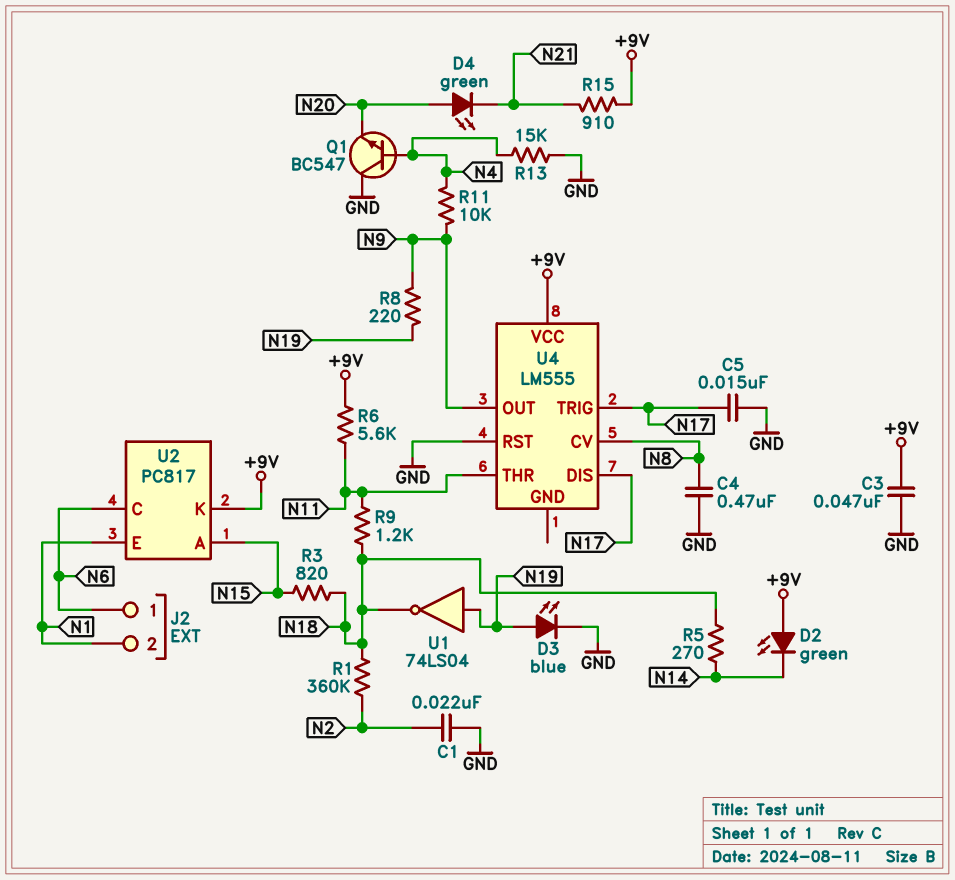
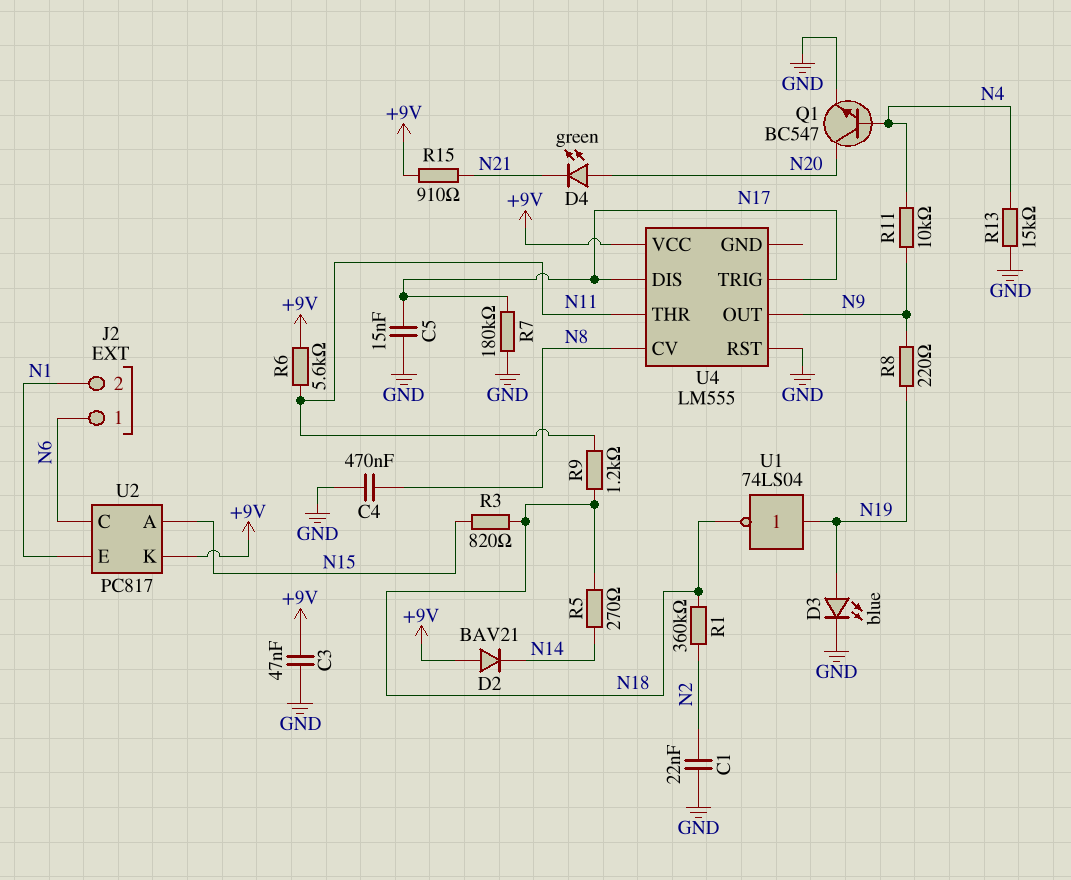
D2: LED green (A +9V, K N14) -> diode BAV21 (A +9V, K N14)
Q1: NPN BC547 (B N4, C GND, E N20) -> NPN BC547 (B N4, C N20, E GND)
R7: none -> 180k (GND, N17)

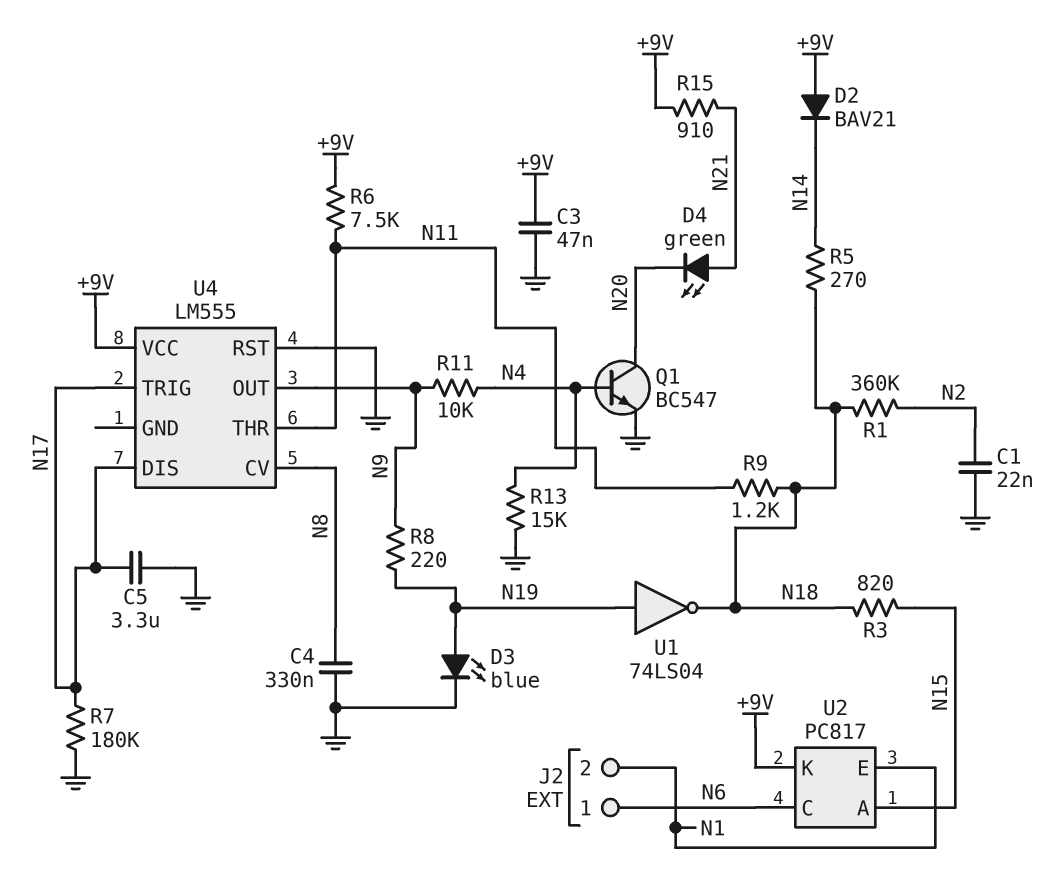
C4: 470nF (GND, N8) -> 330nF (GND, N8)
C5: 15nF (GND, N17) -> 3.3uF (GND, N17)
D4: LED green (A N20, K N21) -> LED green (A N21, K N20)
R6: 5.6k (+9V, N11) -> 7.5k (+9V, N11)

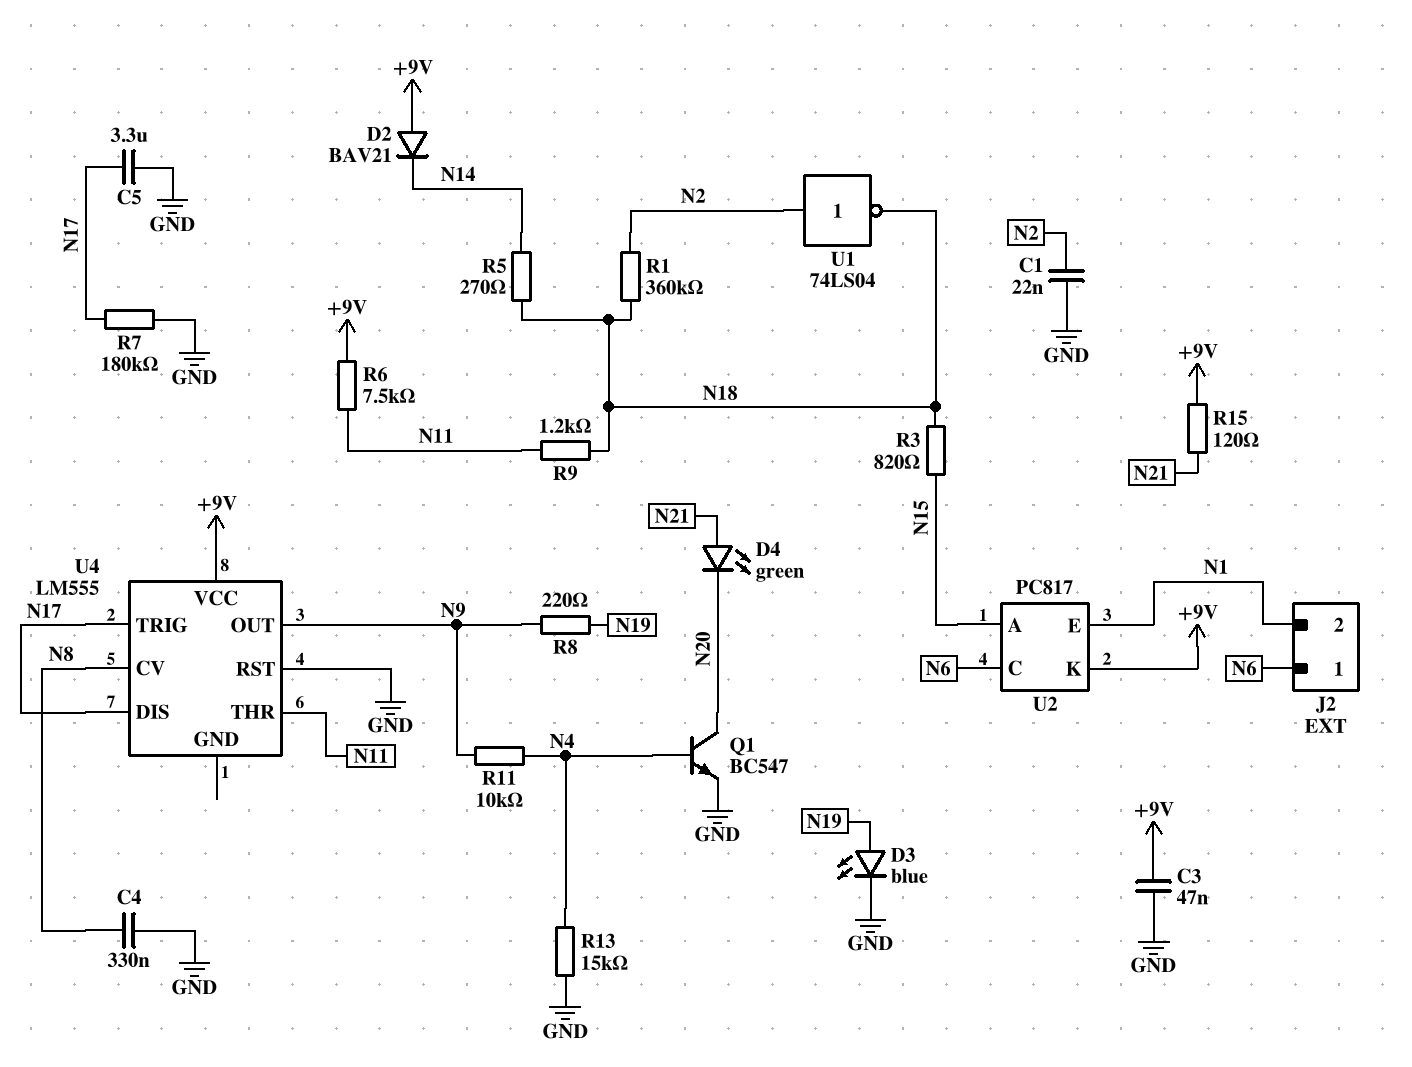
R15: 910 (+9V, N21) -> 120 (+9V, N21)
U1: NOT 74LS04 (in N19, out N18) -> NOT 74LS04 (in N2, out N18)

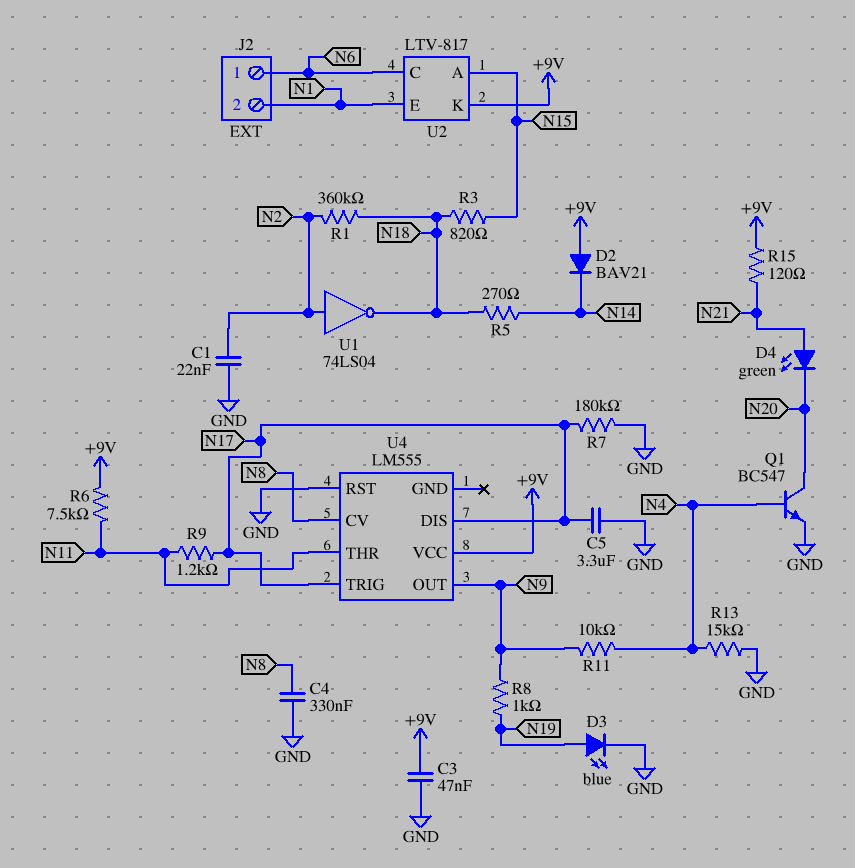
R8: 220 (N9, N19) -> 1k (N9, N19)
R9: 1.2k (N11, N18) -> 1.2k (N11, N17)
U2: PC817 -> LTV-817

